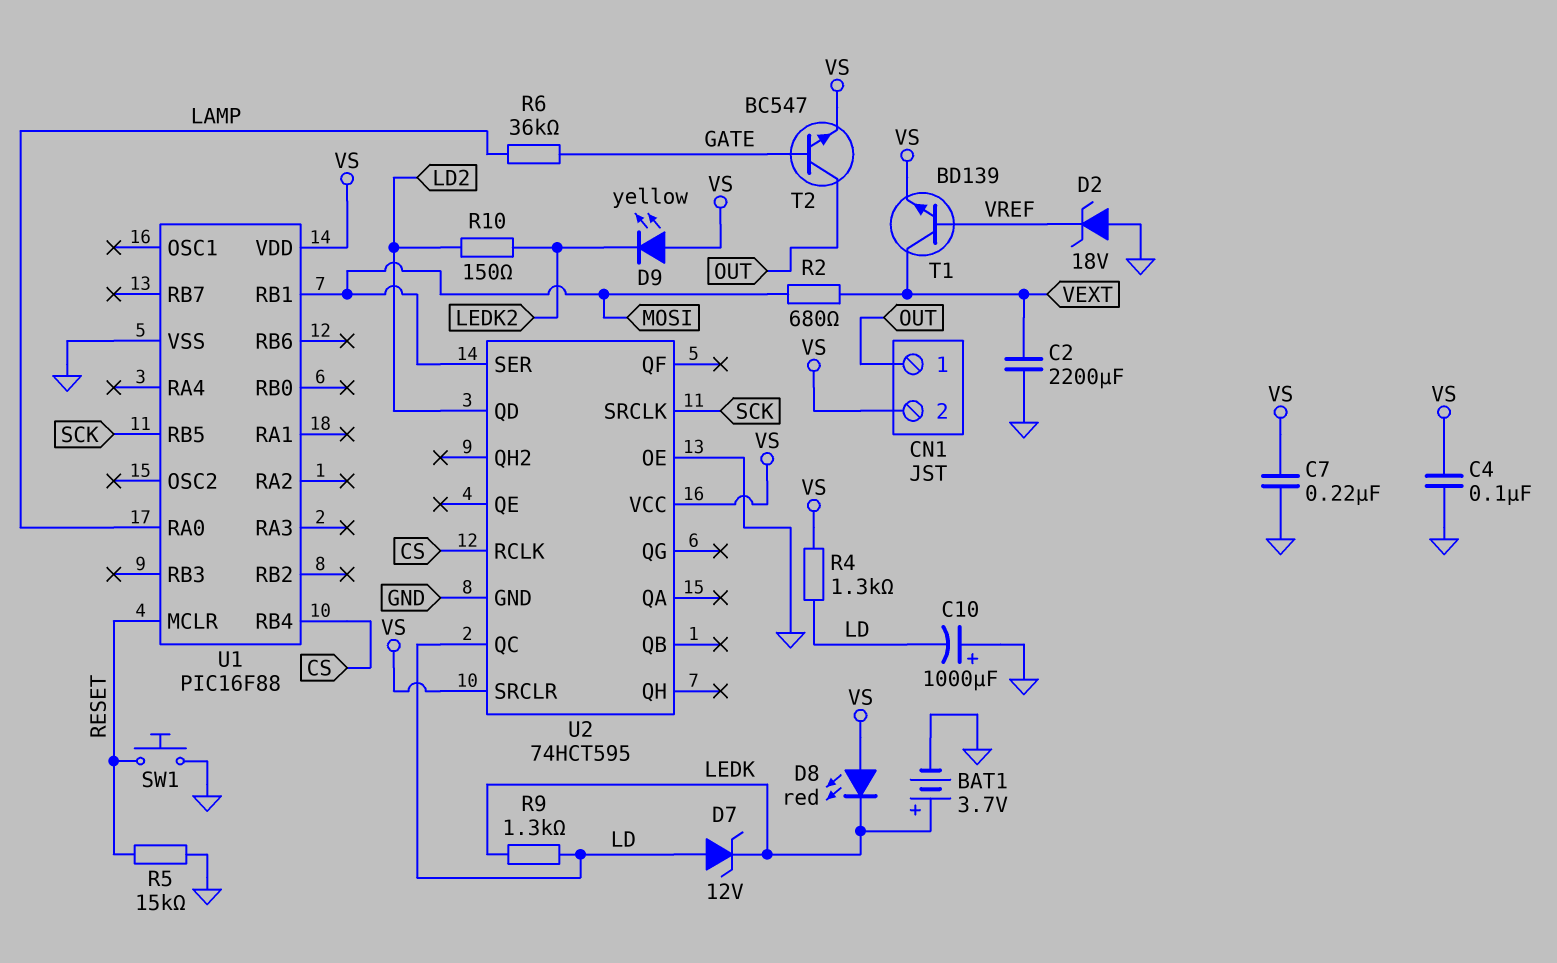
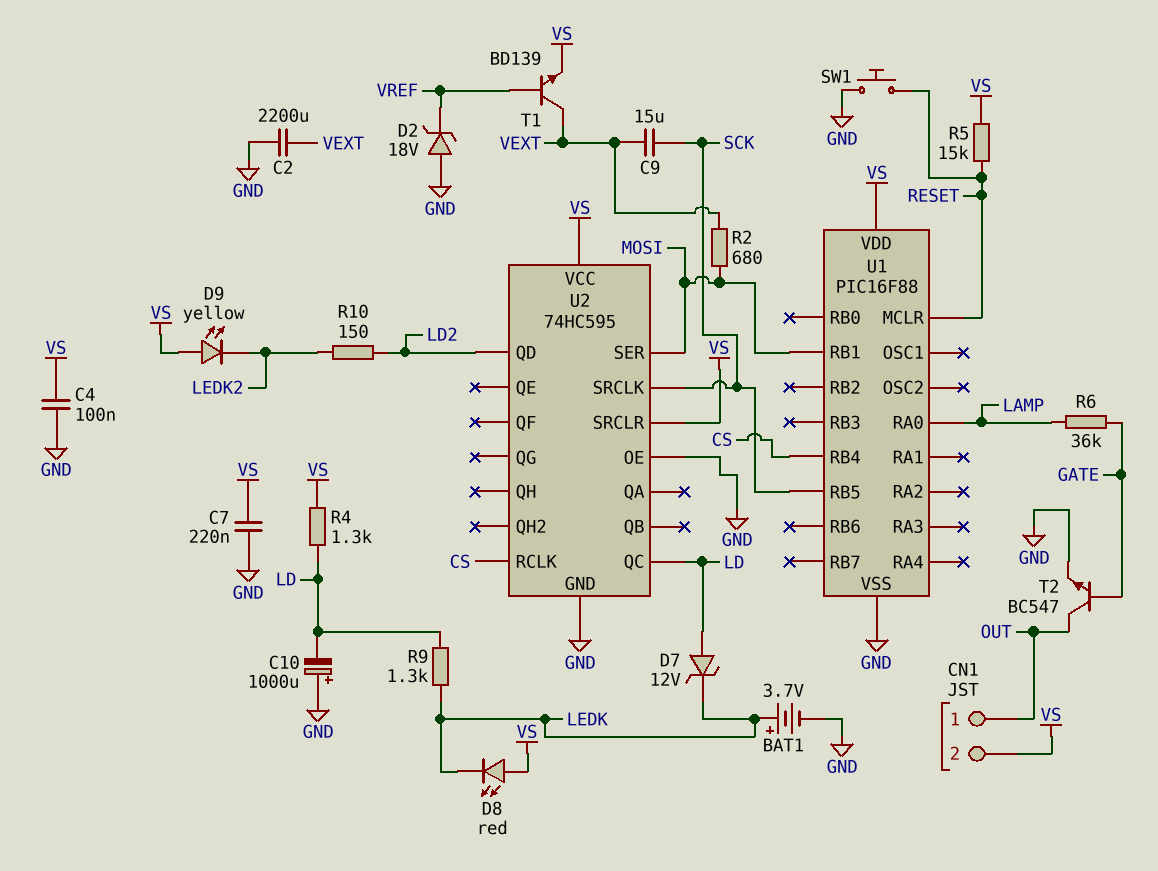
C9: none -> 15uF (SCK, VEXT)
R5: 15k (GND, RESET) -> 15k (RESET, VS)
T2: NPN BC547 (B GATE, C OUT, E VS) -> NPN BC547 (B GATE, C OUT, E GND)
U2: 74HCT595 -> 74HC595

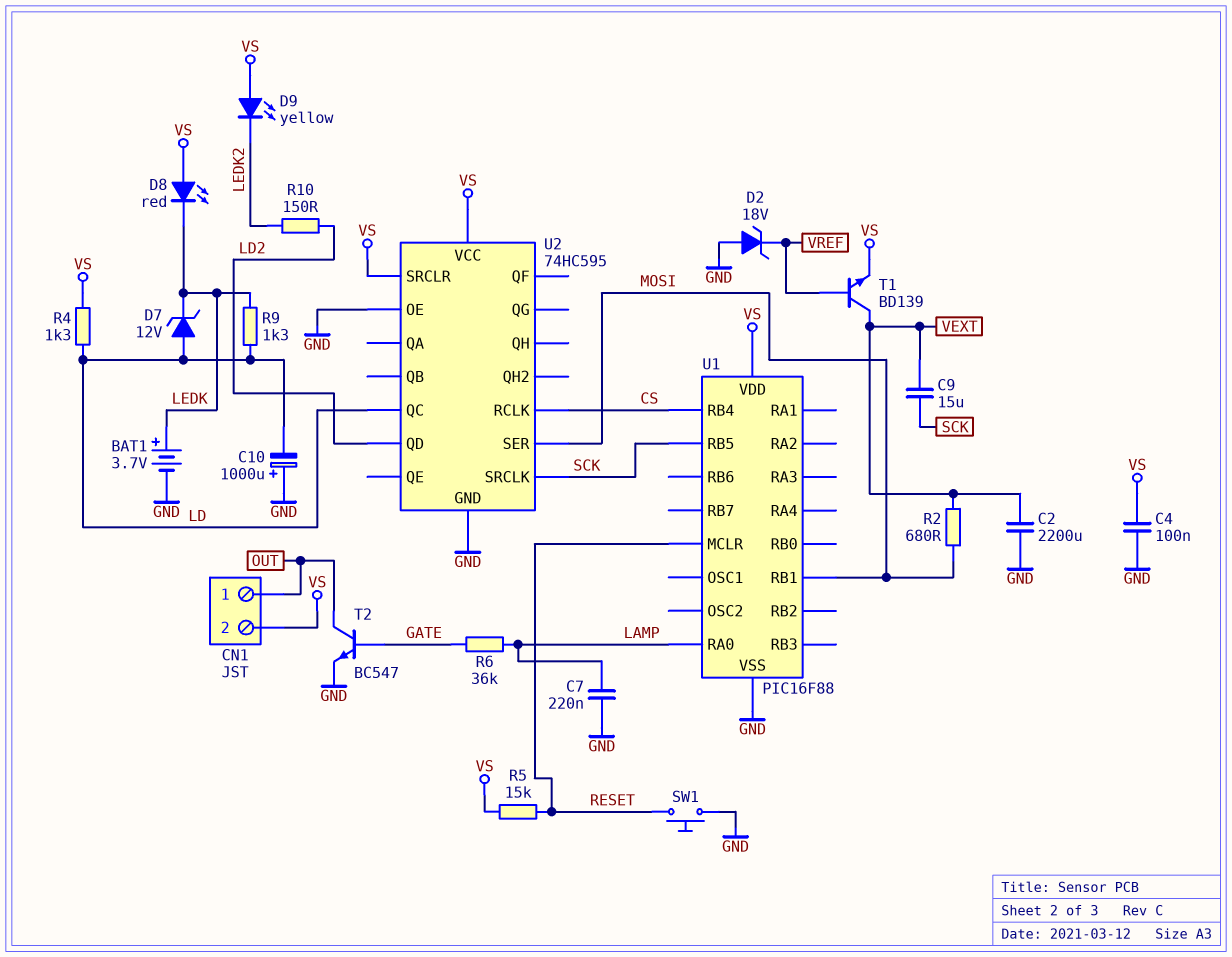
C7: 220nF (GND, VS) -> 220nF (GND, LAMP)

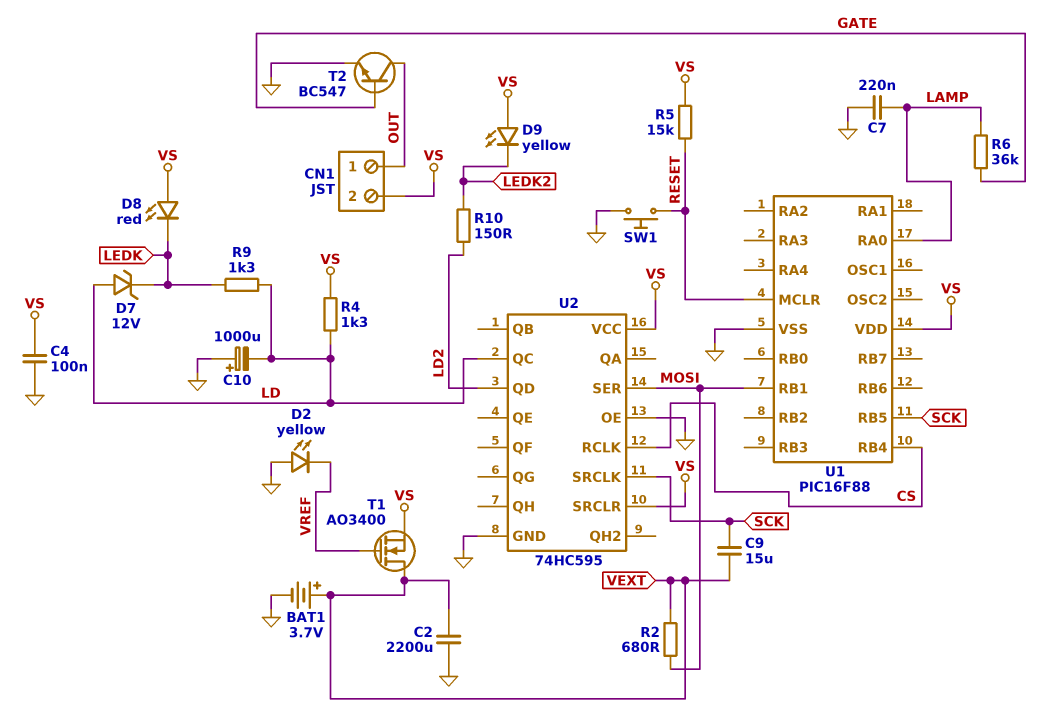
BAT1: 3.7V (plus LEDK, minus GND) -> 3.7V (plus VEXT, minus GND)
D2: zener 18V (A GND, K VREF) -> LED yellow (A GND, K VREF)
T1: NPN BD139 (B VREF, C VEXT, E VS) -> NMOS AO3400 (G VREF, D VEXT, S VS)

